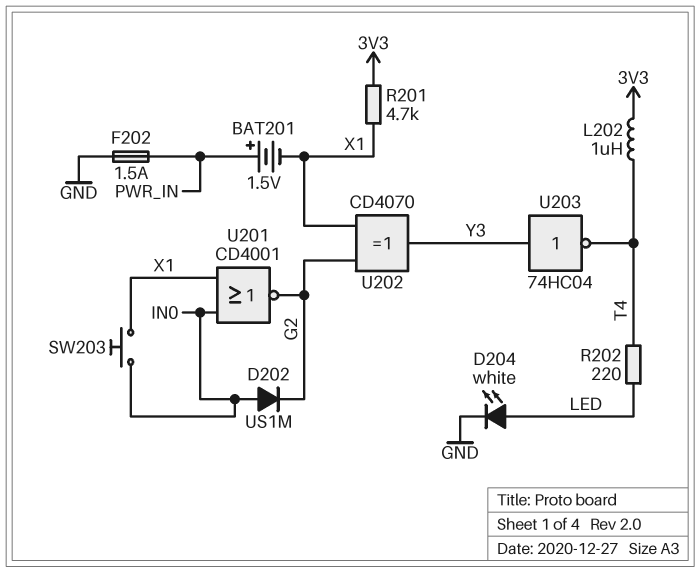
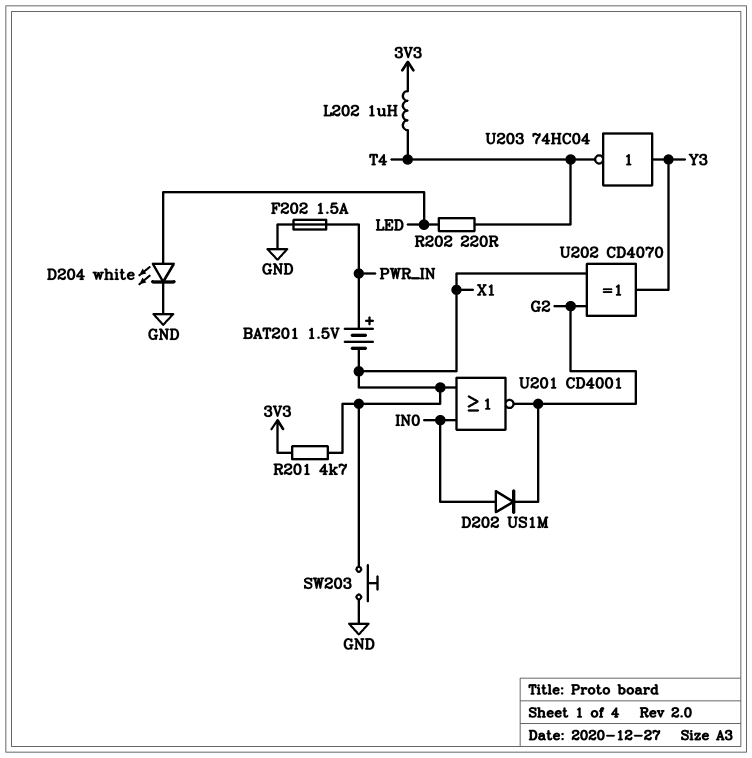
SW203: button (IN0, X1) -> button (GND, X1)

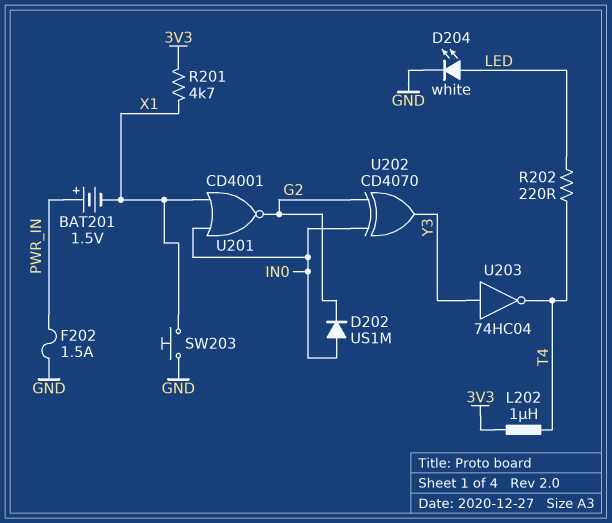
U202: XOR CD4070 (in G2, in X1, out Y3) -> XOR CD4070 (in G2, in IN0, out Y3)

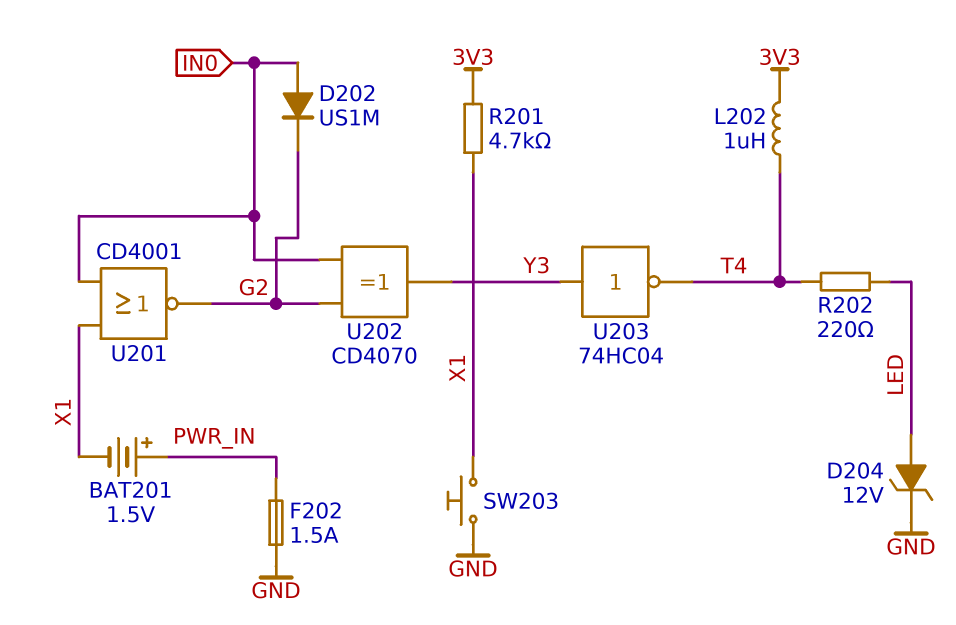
D204: LED white (A LED, K GND) -> zener 12V (A LED, K GND)

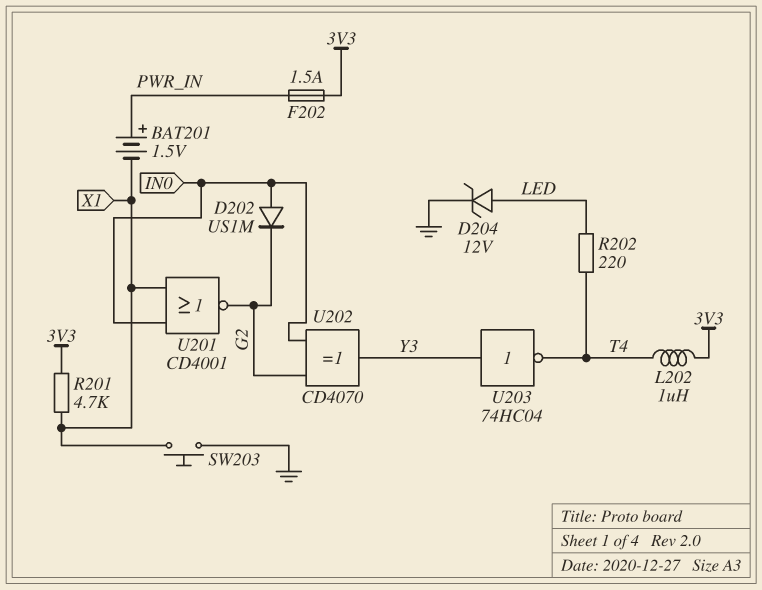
F202: 1.5A (GND, PWR_IN) -> 1.5A (3V3, PWR_IN)

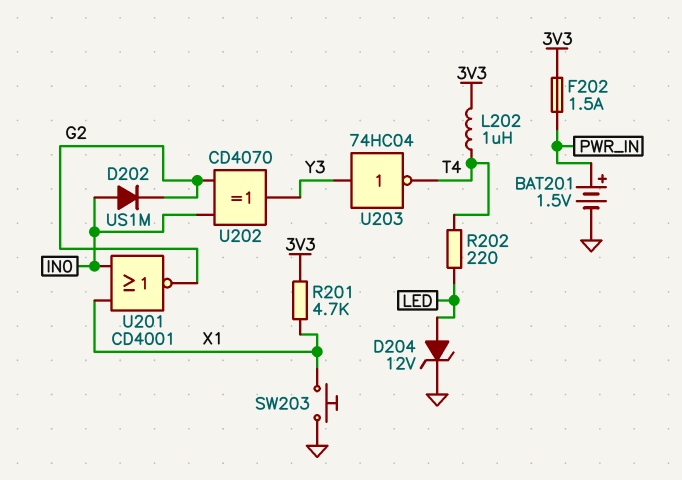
BAT201: 1.5V (plus PWR_IN, minus X1) -> 1.5V (plus PWR_IN, minus GND)

